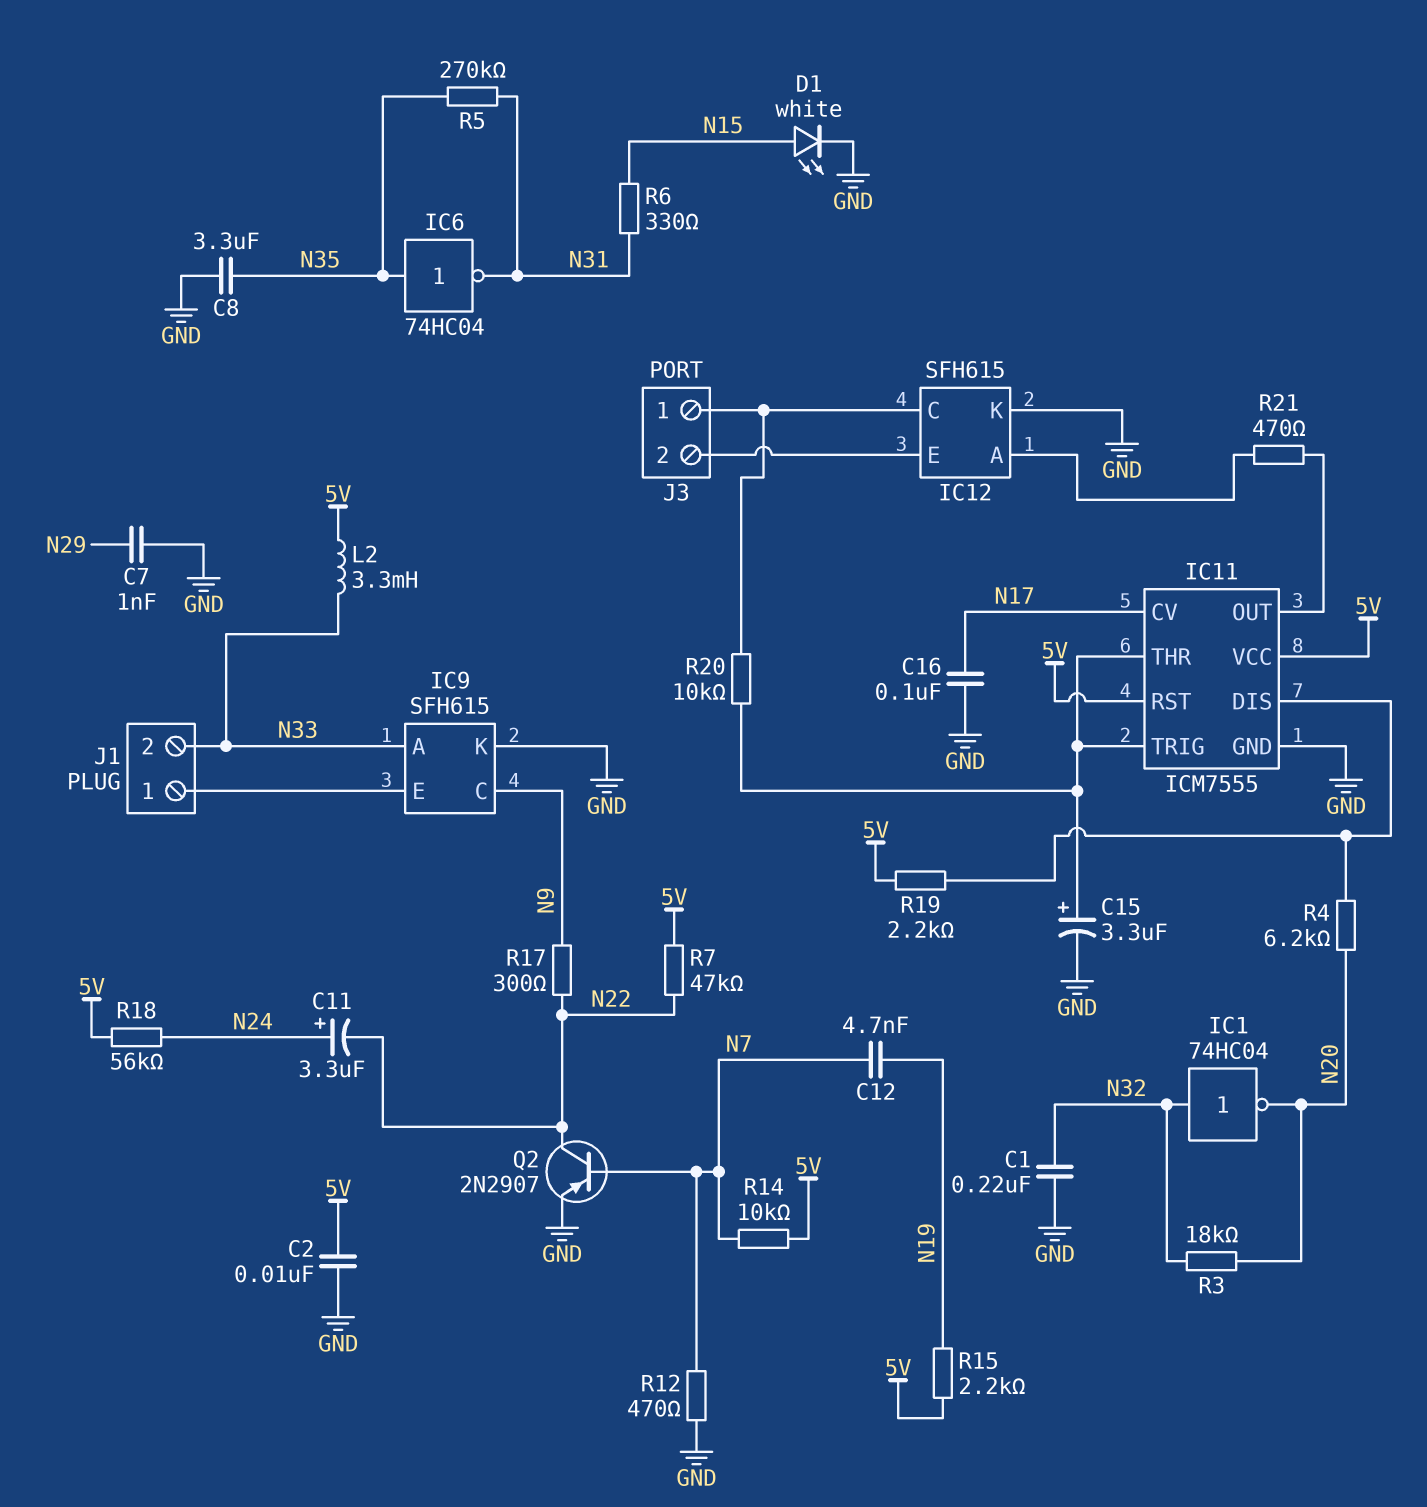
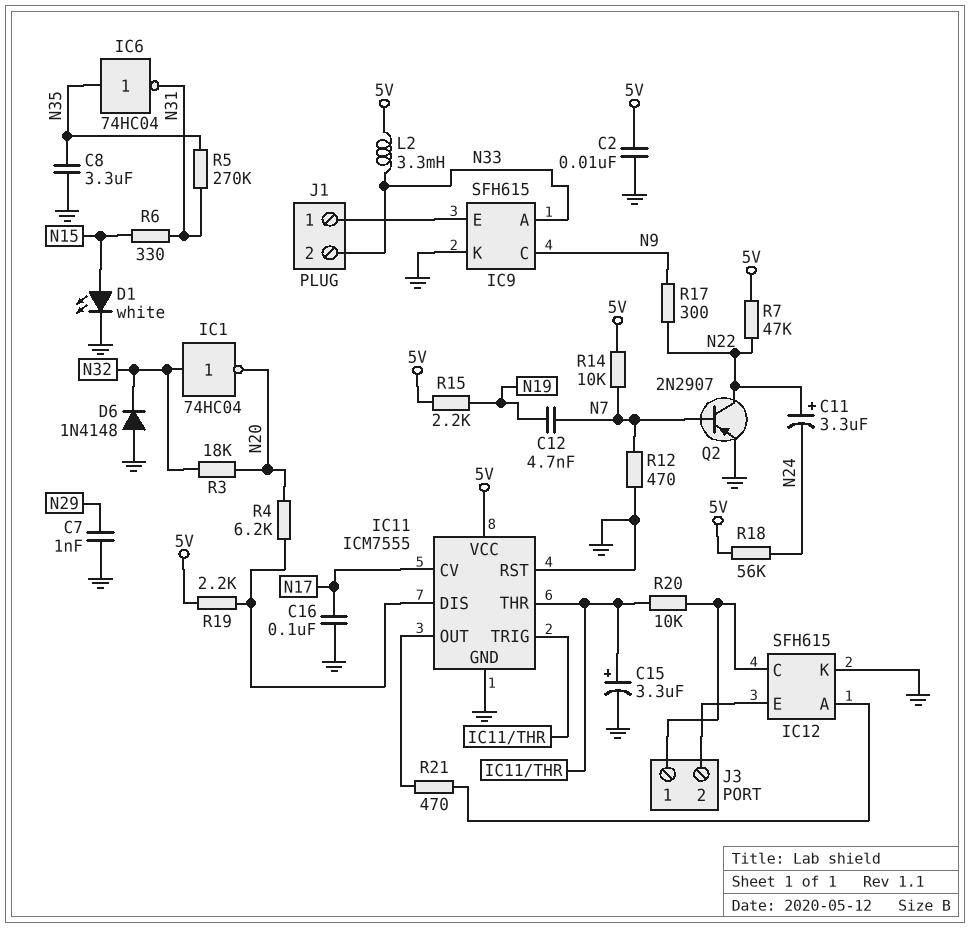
C1: 220nF (GND, N32) -> none
C11: 3.3uF (plus N24, minus N22) -> 3.3uF (plus N22, minus N24)
D6: none -> diode 1N4148 (A GND, K N32)
IC11 pin RST: 5V -> GND

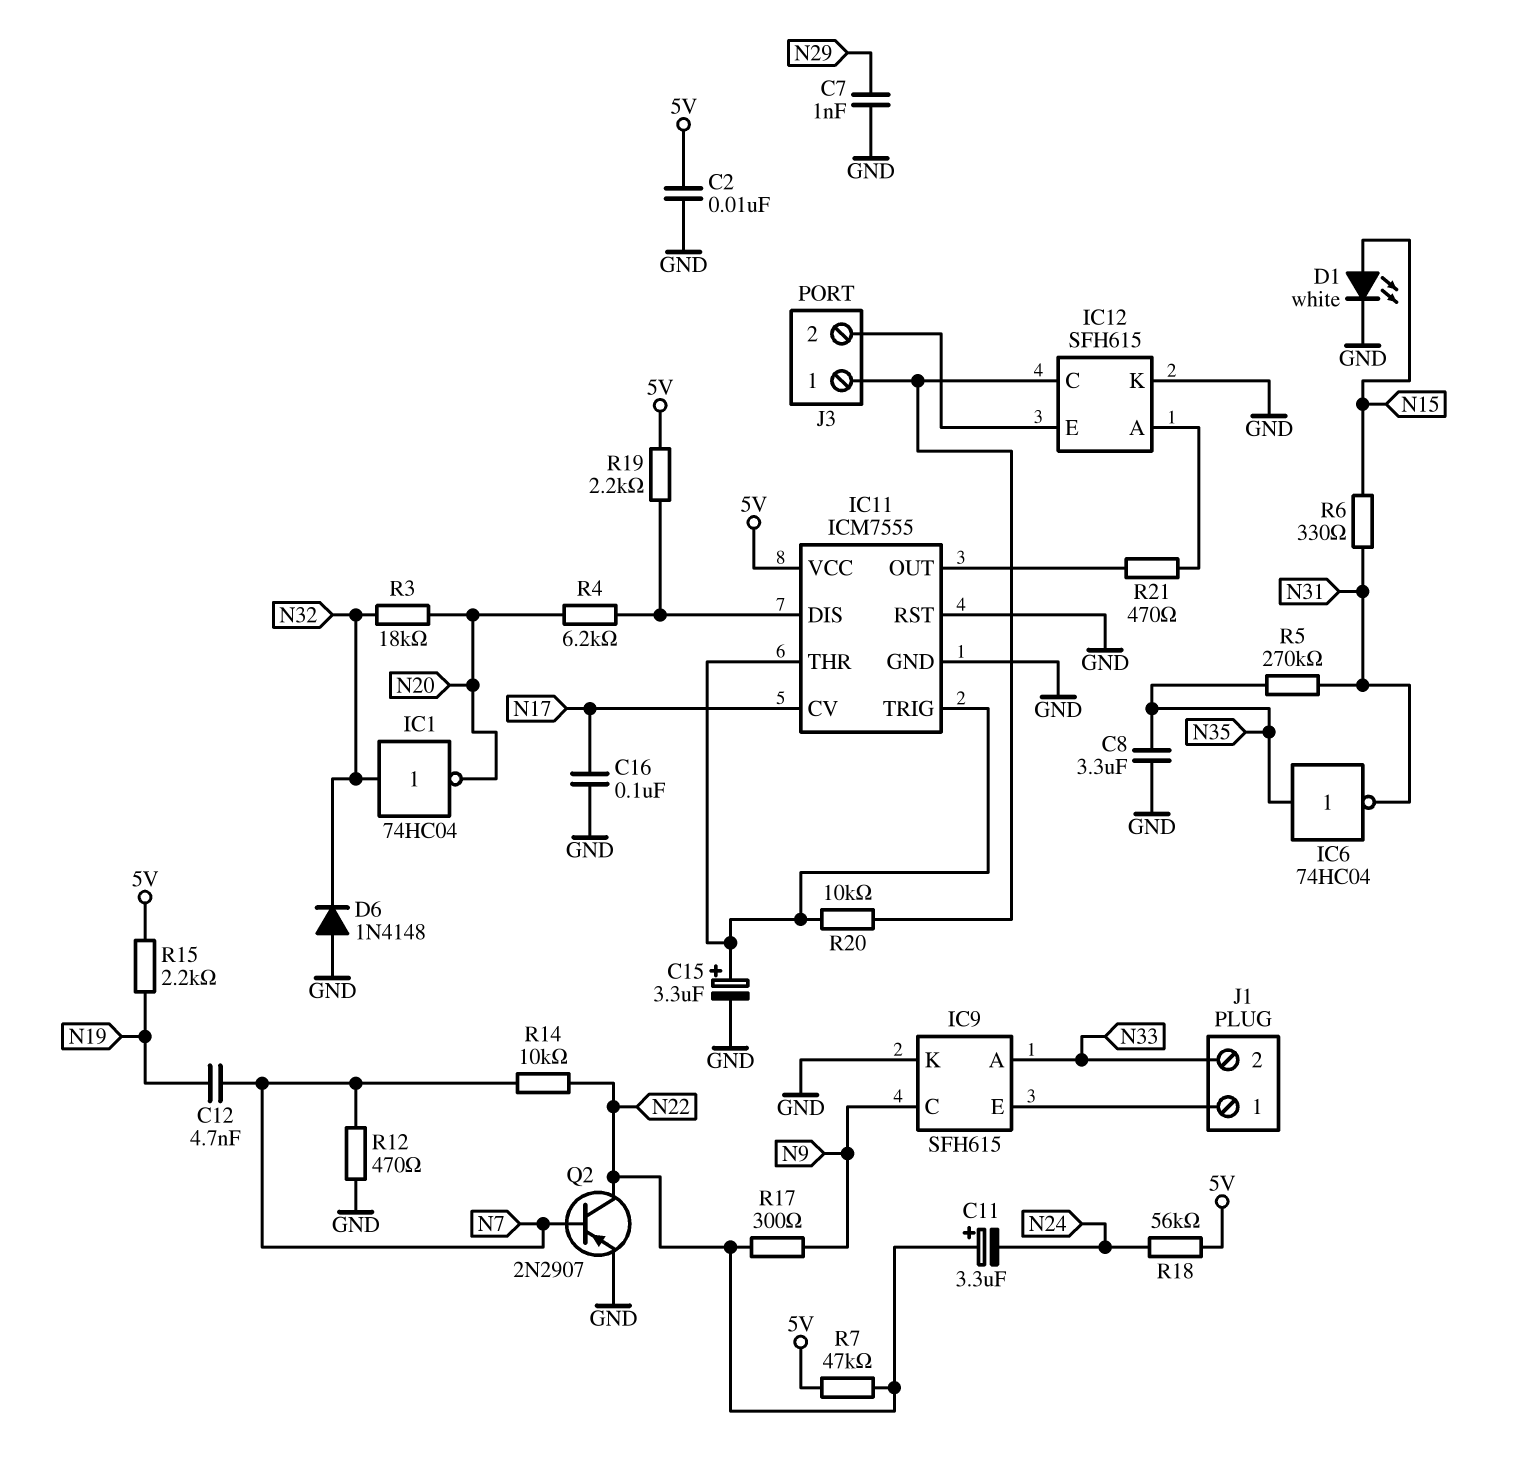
L2: 3.3mH (5V, N33) -> none
R14: 10k (5V, N7) -> 10k (N7, N22)

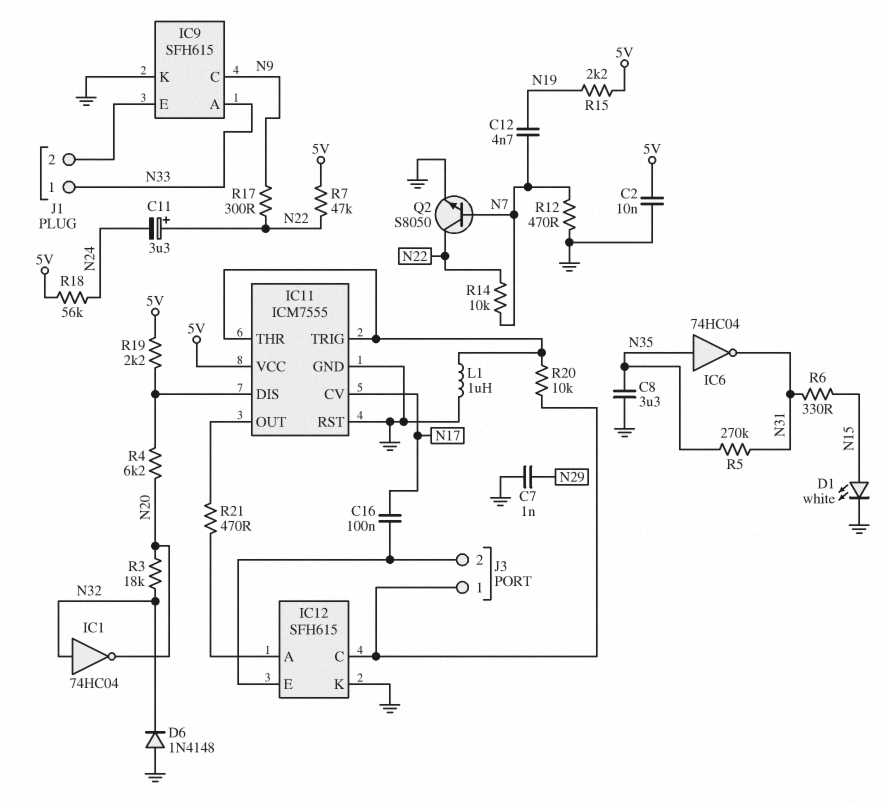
C15: 3.3uF (plus IC11/THR, minus GND) -> none
C16: 100nF (GND, N17) -> 100nF (IC12/E, N17)
J1 pin 1: IC9/E -> N33
J1 pin 2: N33 -> IC9/E
L1: none -> 1uH (GND, IC11/THR)
Q2: PNP 2N2907 (B N7, C N22, E GND) -> NPN S8050 (B N7, C N22, E GND)

